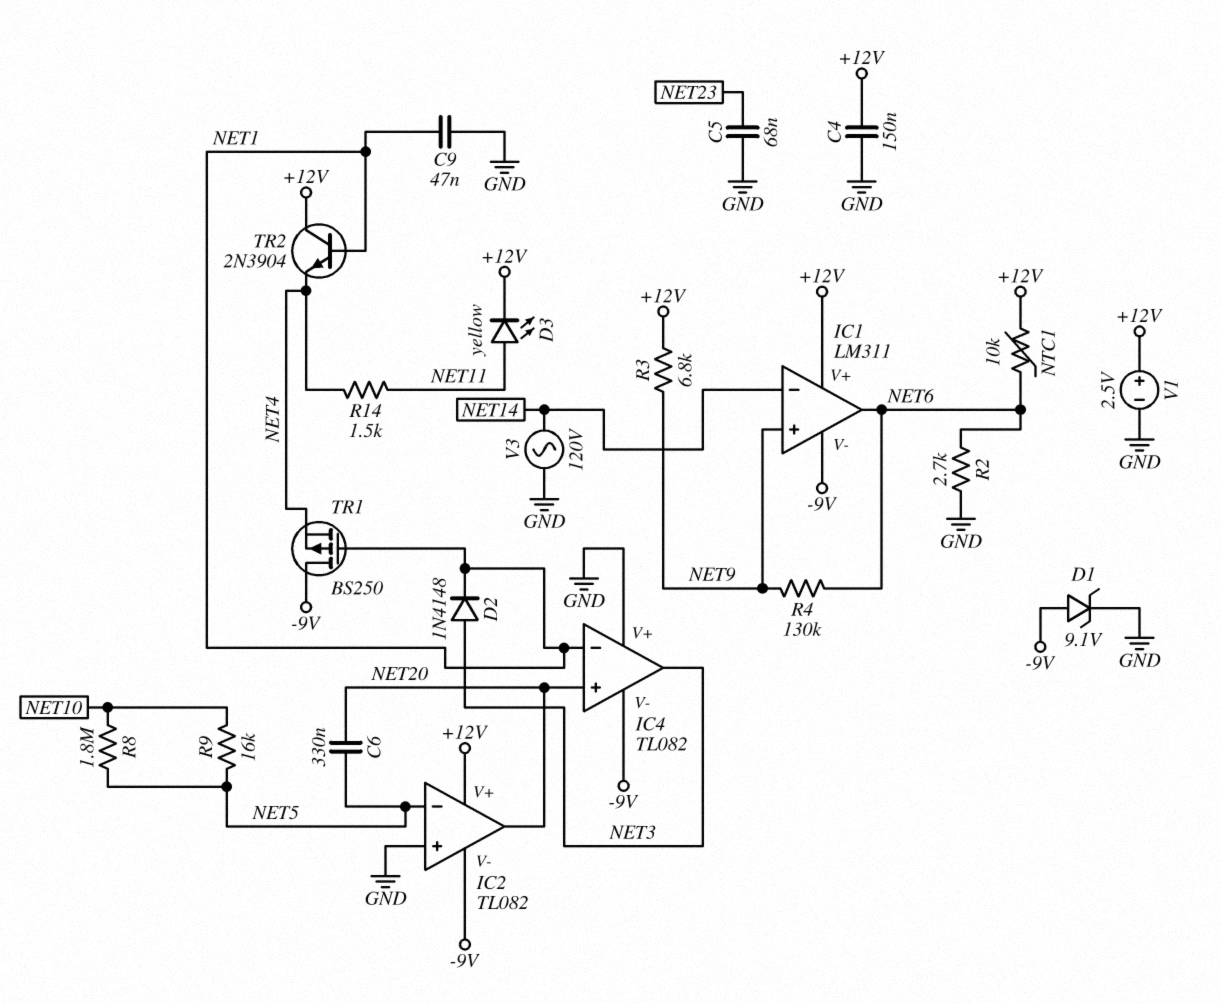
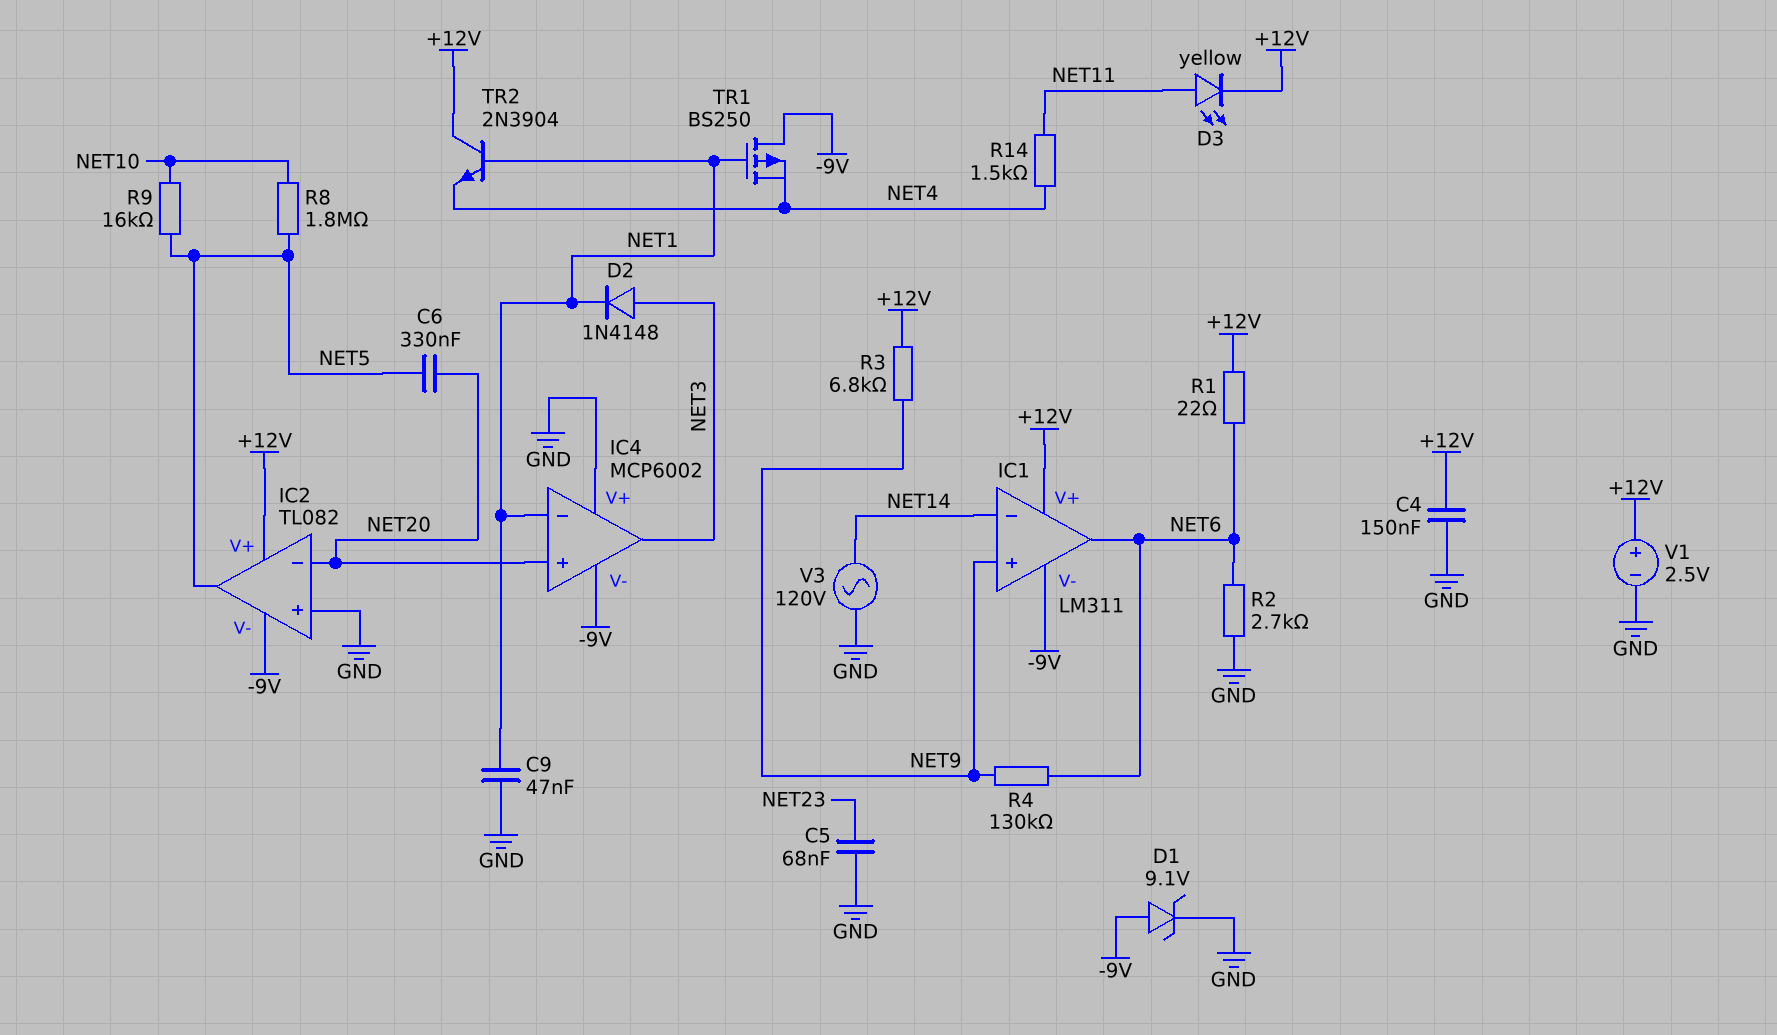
IC2 pin in-: NET5 -> NET20
IC2 pin out: NET20 -> NET5
IC4: TL082 -> MCP6002
NTC1: 10k (+12V, NET6) -> none
R1: none -> 22 (+12V, NET6)

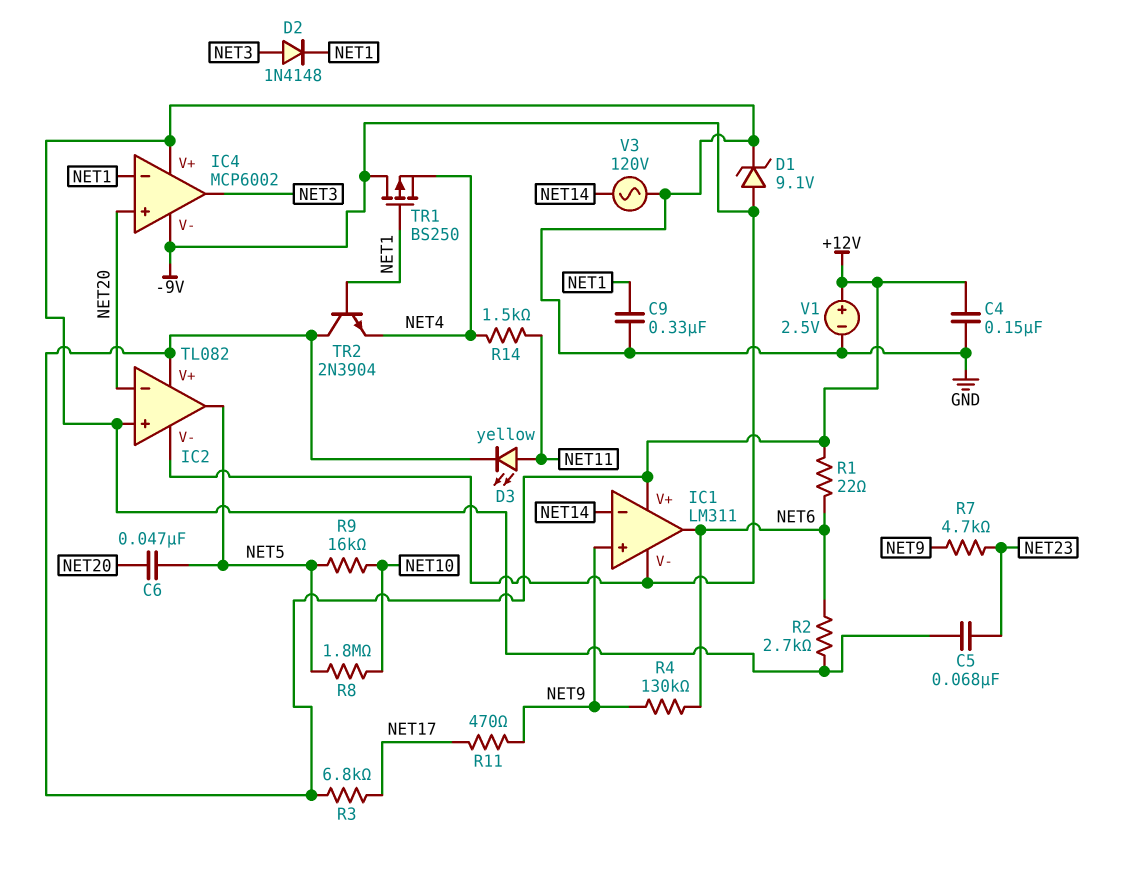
C6: 330nF (NET5, NET20) -> 47nF (NET5, NET20)
C9: 47nF (GND, NET1) -> 330nF (GND, NET1)
R3: 6.8k (+12V, NET9) -> 6.8k (+12V, NET17)
R7: none -> 4.7k (NET9, NET23)
R11: none -> 470 (NET9, NET17)

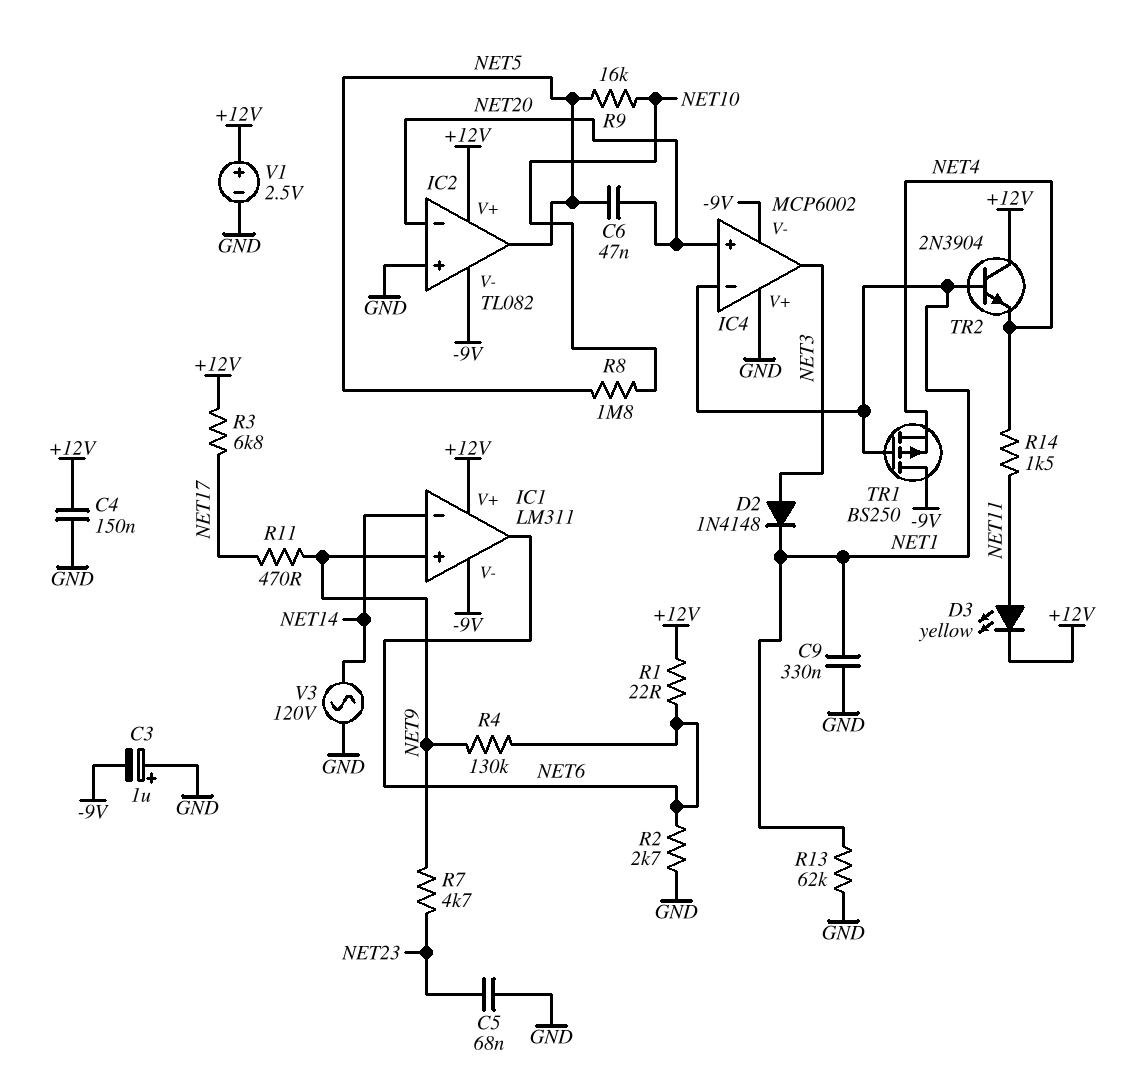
C3: none -> 1uF (plus GND, minus -9V)
D1: zener 9.1V (A -9V, K GND) -> none
R13: none -> 62k (GND, NET1)

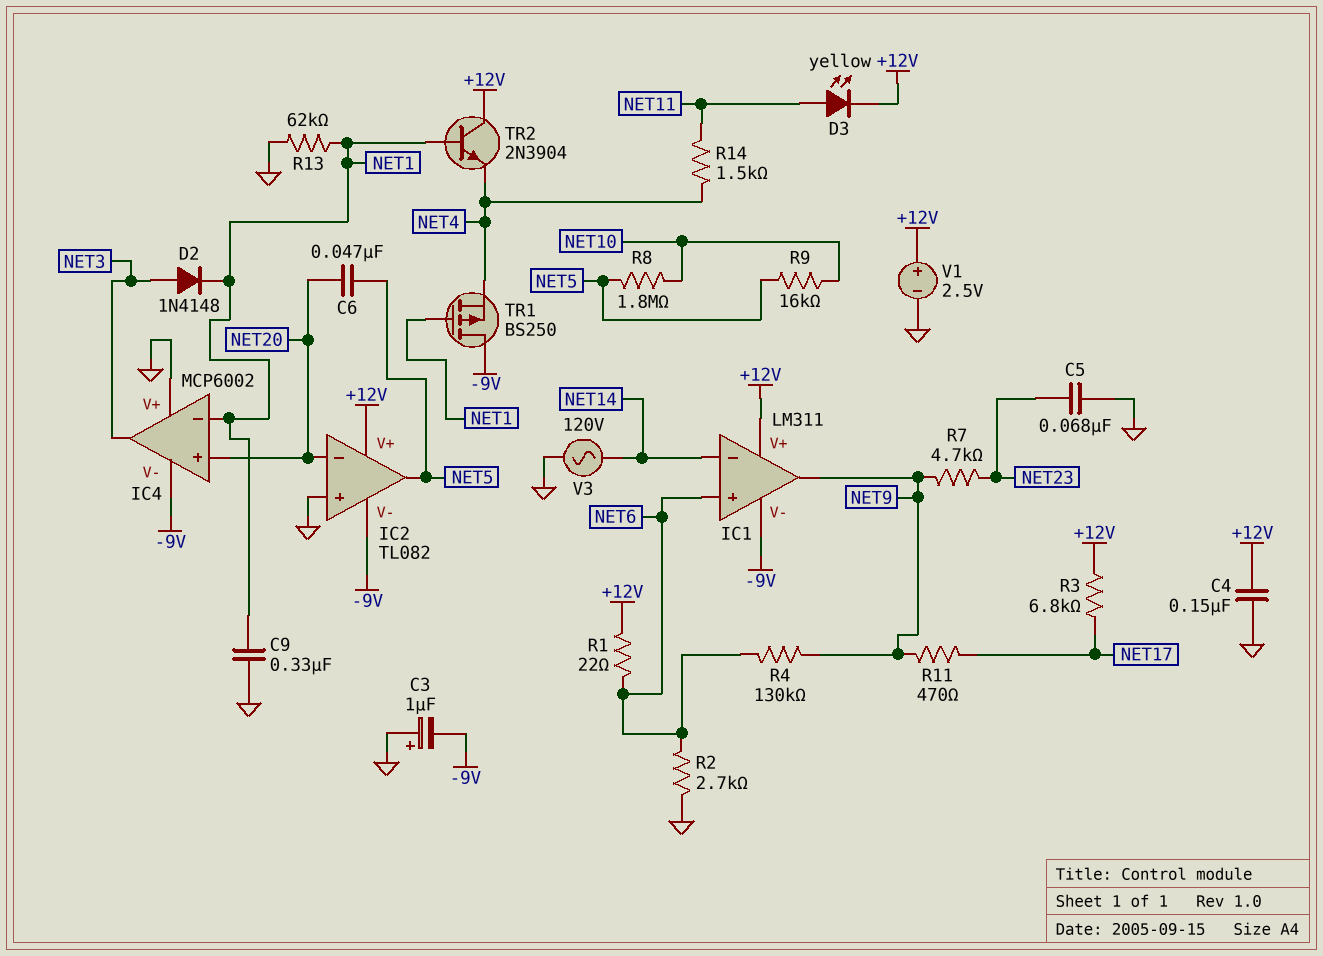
IC1 pin in+: NET9 -> NET6
IC1 pin out: NET6 -> NET9

